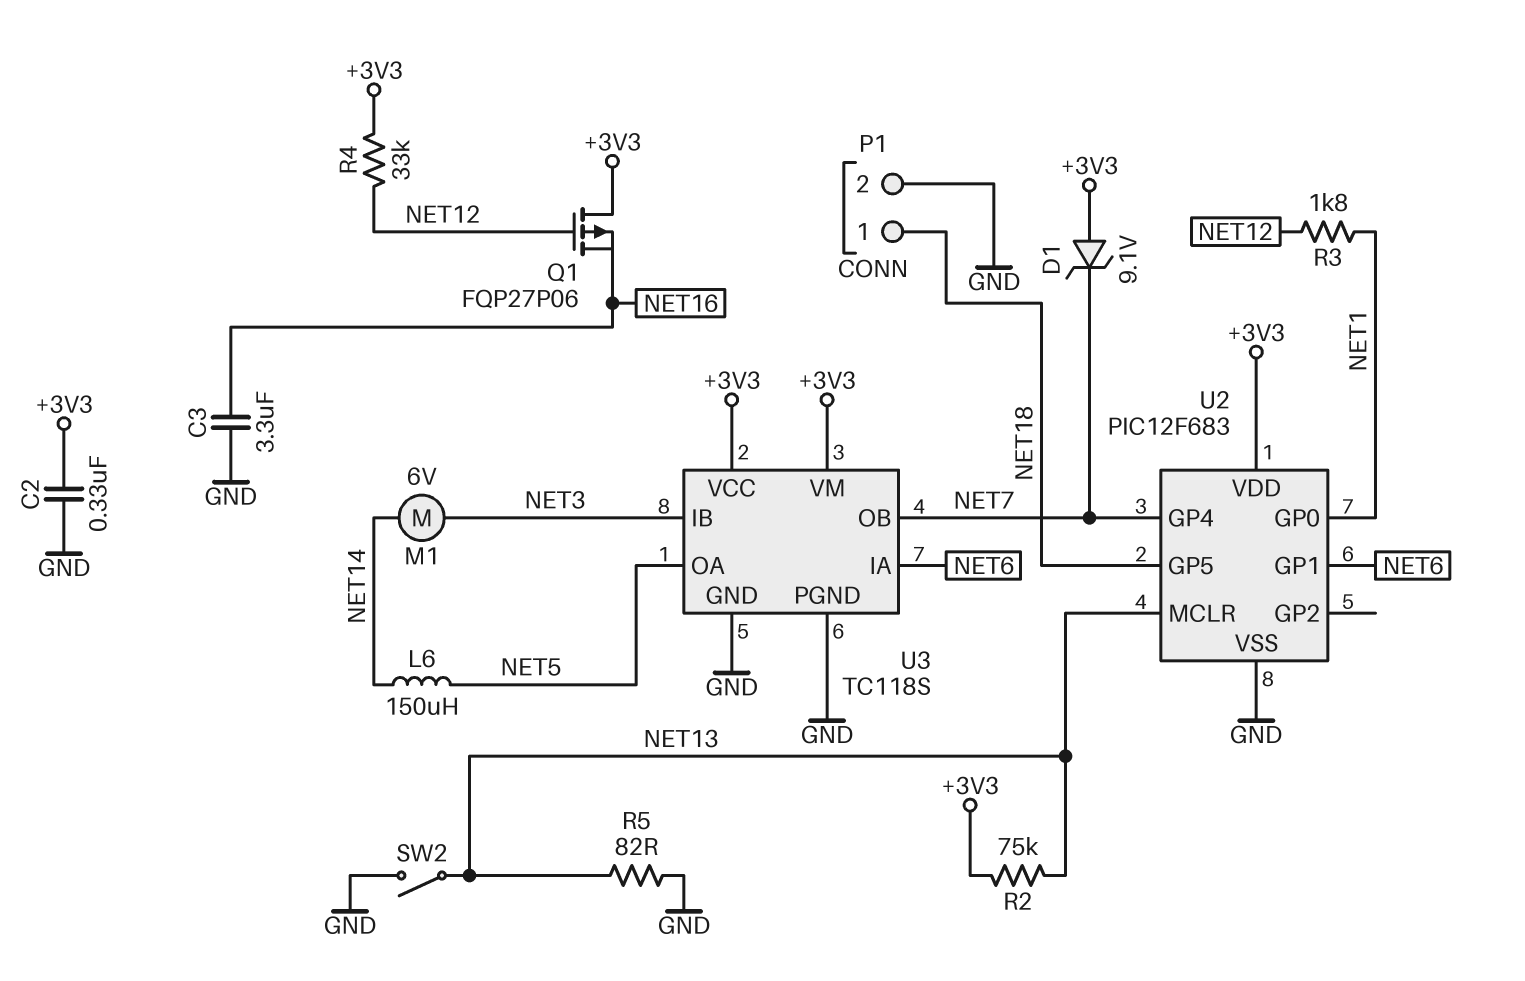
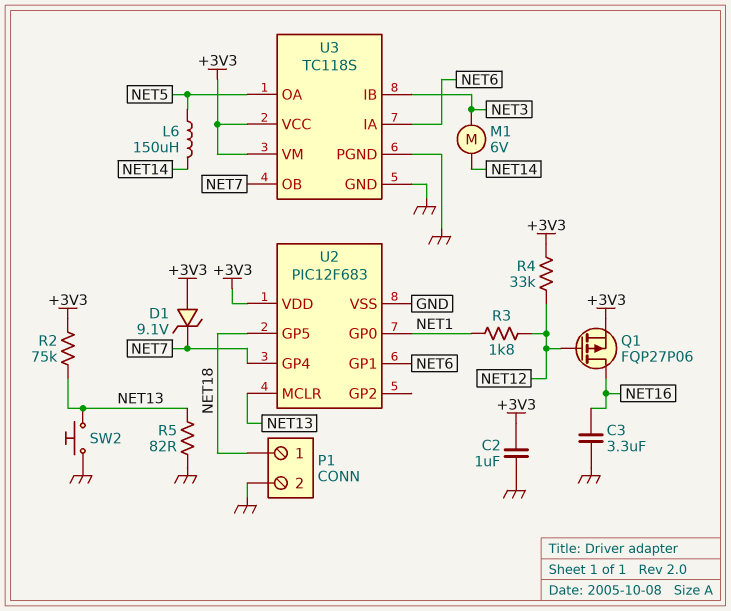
C2: 330nF (+3V3, GND) -> 1uF (+3V3, GND)
Q1: PMOS FQP27P06 (G NET12, D +3V3, S NET16) -> PMOS FQP27P06 (G NET12, D NET16, S +3V3)
SW2: switch (GND, NET13) -> button (GND, NET13)

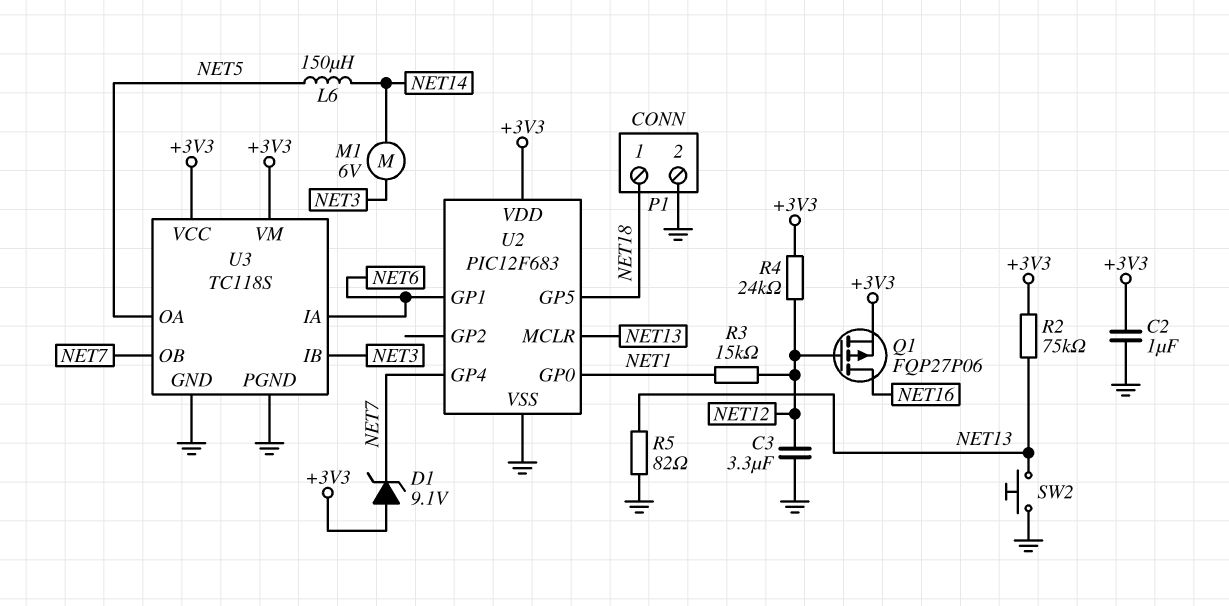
C3: 3.3uF (GND, NET16) -> 3.3uF (GND, NET12)
R3: 1.8k (NET1, NET12) -> 15k (NET1, NET12)
R4: 33k (+3V3, NET12) -> 24k (+3V3, NET12)

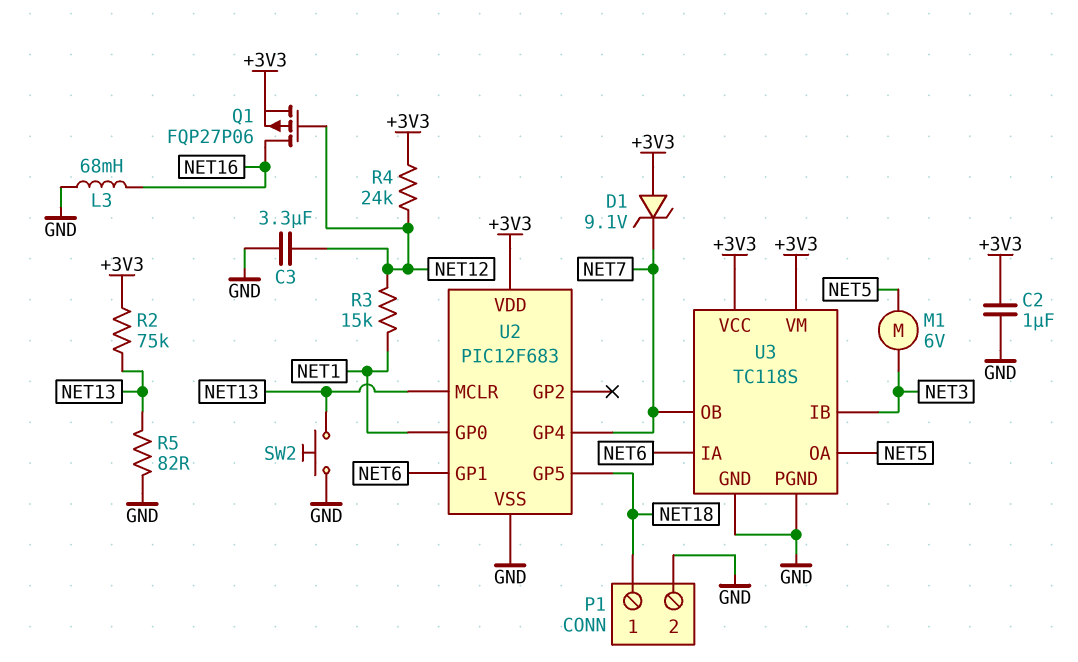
L3: none -> 68mH (GND, NET16)
L6: 150uH (NET5, NET14) -> none
M1: motor 6V (NET3, NET14) -> motor 6V (NET3, NET5)

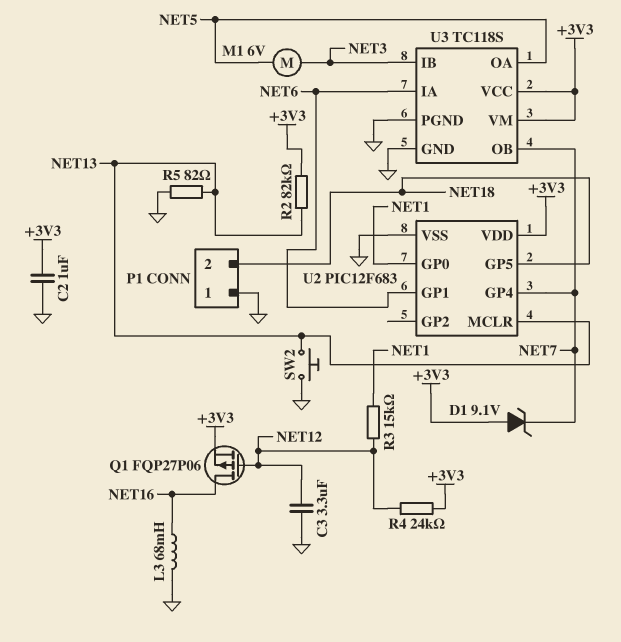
P1 pin 1: NET18 -> GND
P1 pin 2: GND -> NET18
R2: 75k (+3V3, NET13) -> 82k (+3V3, NET13)

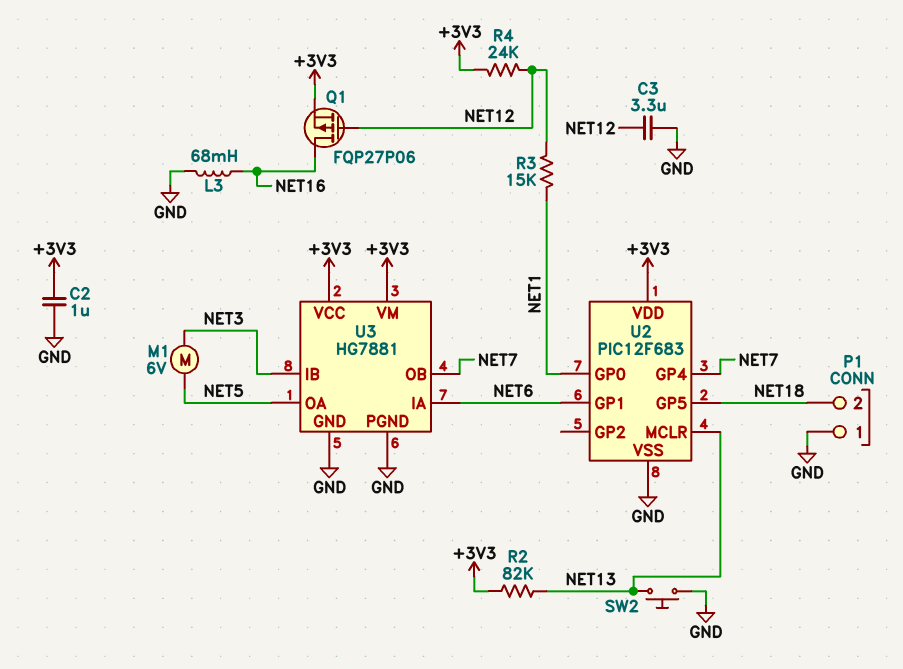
D1: zener 9.1V (A +3V3, K NET7) -> none
R5: 82 (GND, NET13) -> none
U3: TC118S -> HG7881

